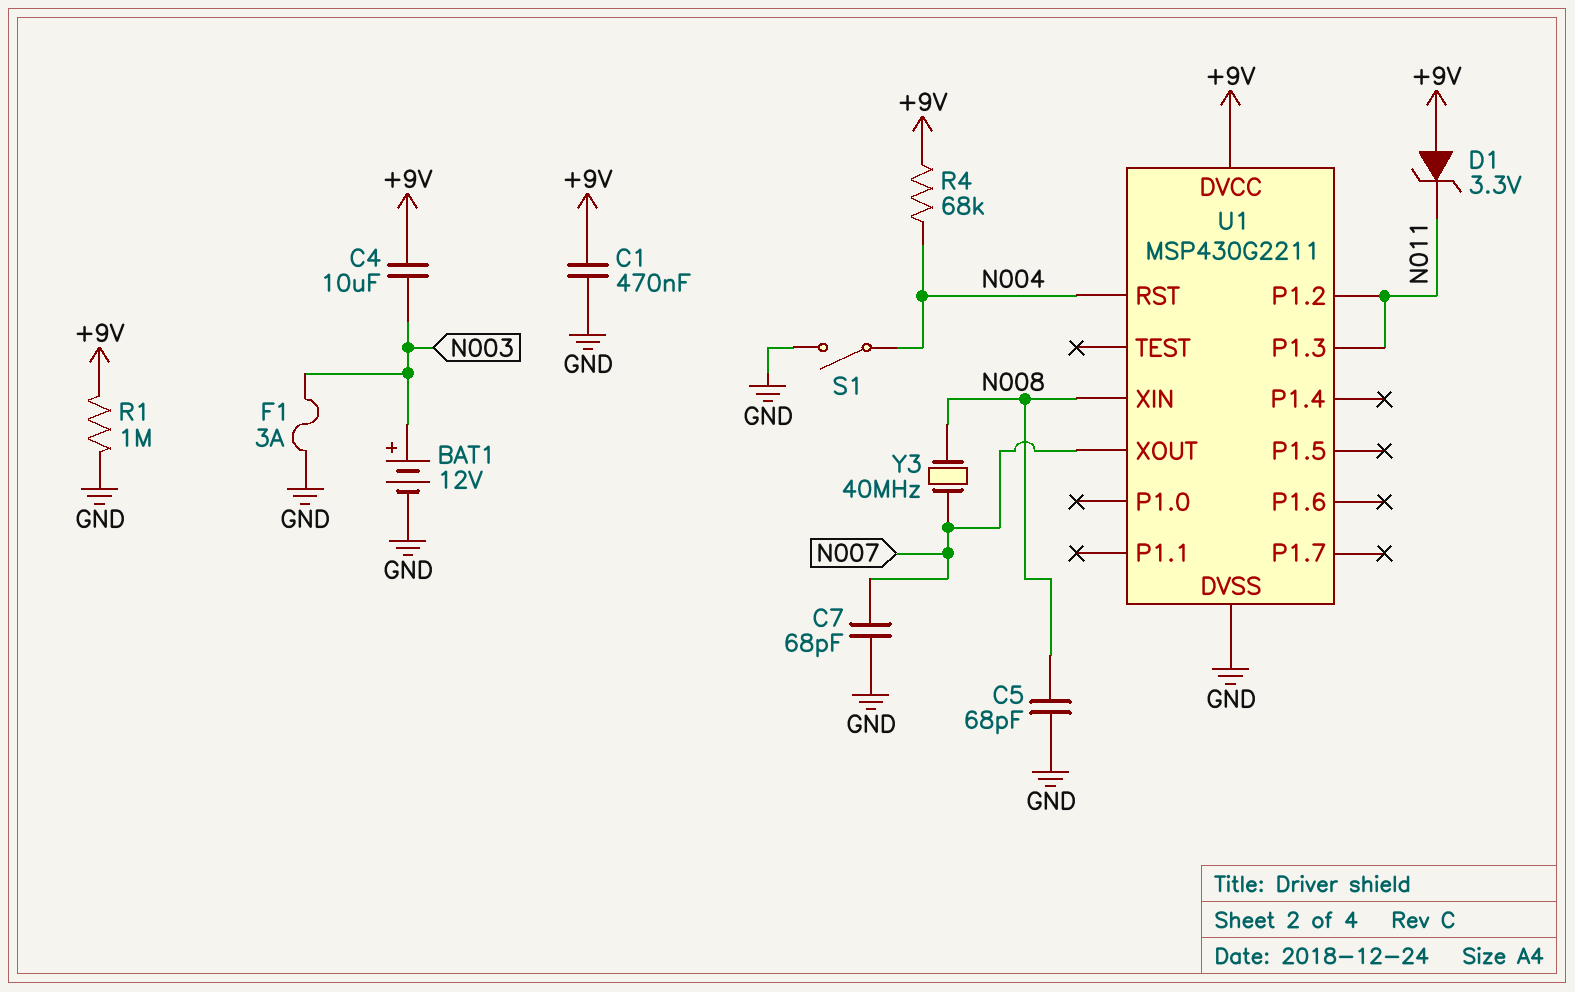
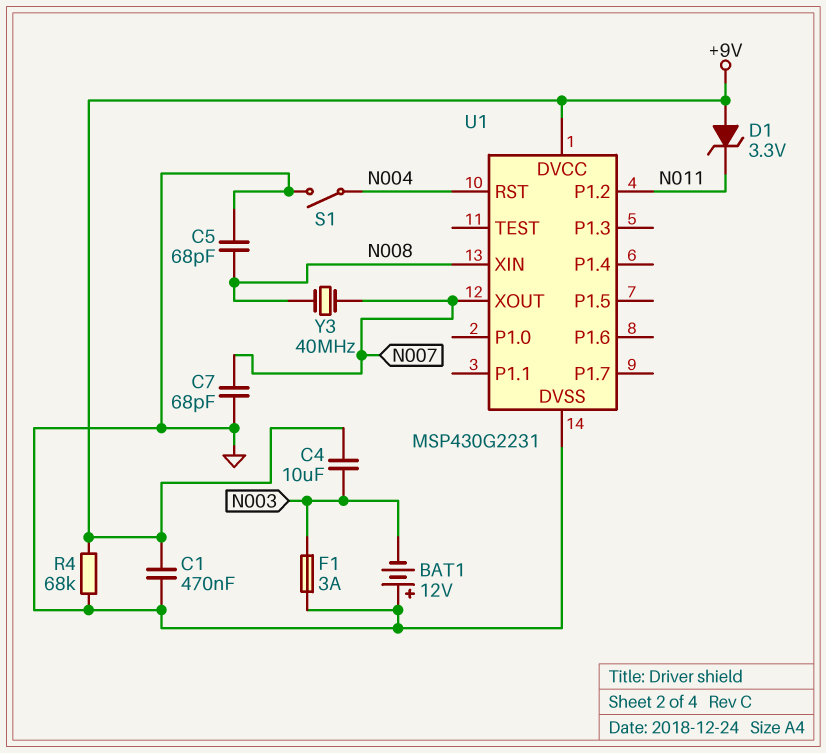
BAT1: 12V (plus N003, minus GND) -> 12V (plus GND, minus N003)
R1: 1M (+9V, GND) -> none
R4: 68k (+9V, N004) -> 68k (+9V, GND)
U1: MSP430G2211 -> MSP430G2231
U1 pin P1.3: N011 -> none

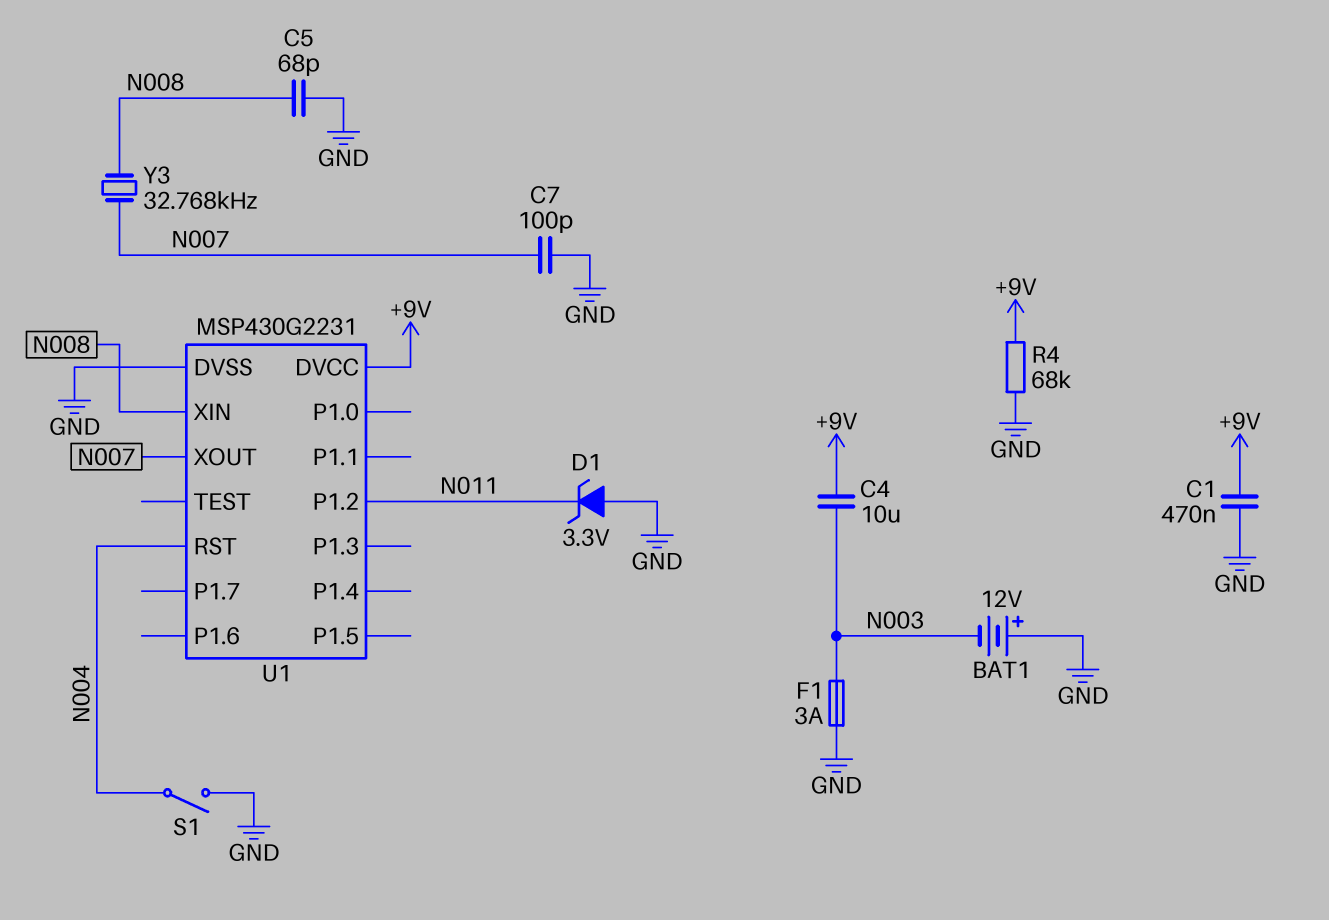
C7: 68pF (GND, N007) -> 100pF (GND, N007)
D1: zener 3.3V (A +9V, K N011) -> zener 3.3V (A GND, K N011)
Y3: 40MHz (N007, N008) -> 32.768kHz (N007, N008)

